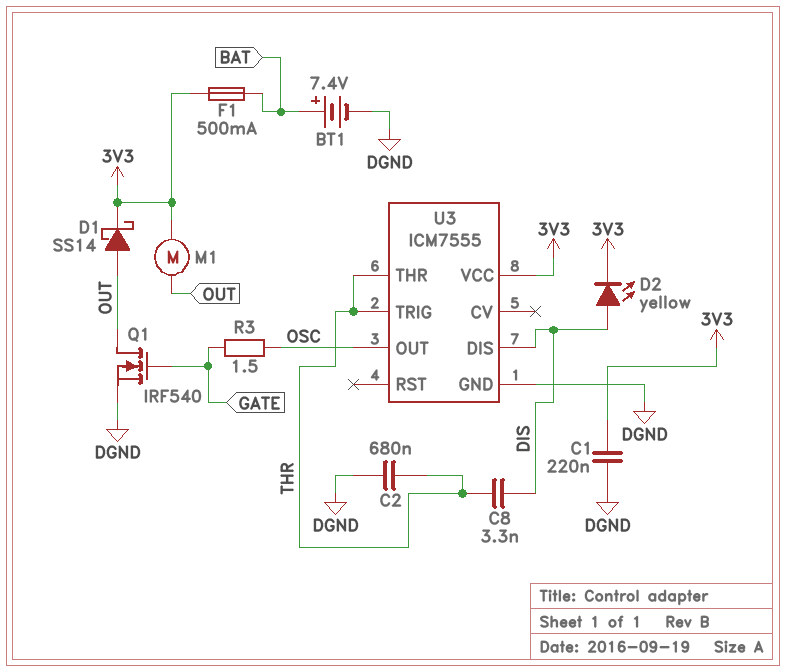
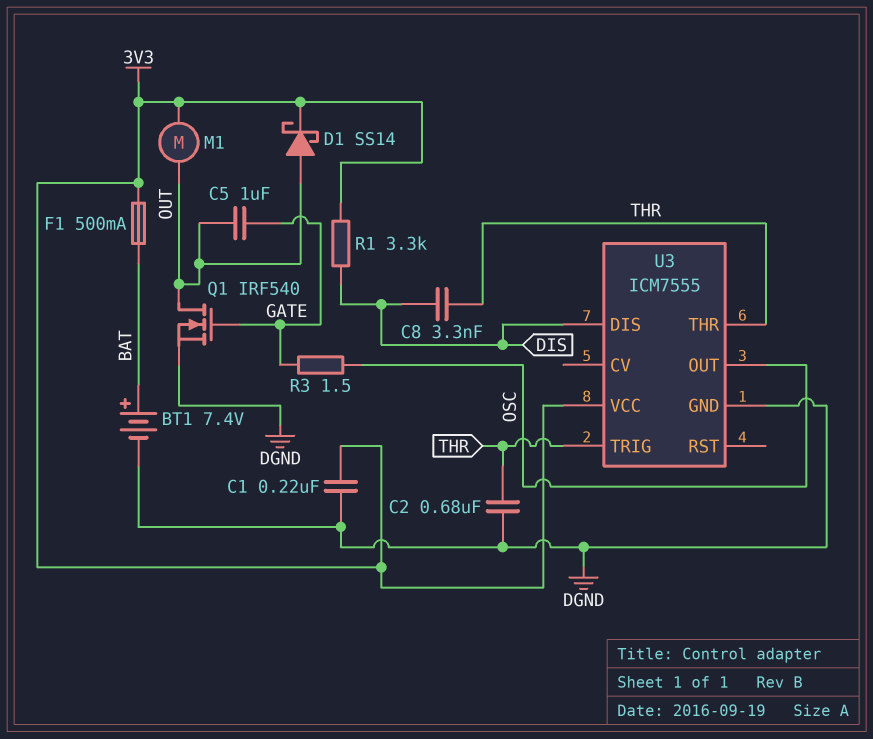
C5: none -> 1uF (GATE, OUT)
D2: LED yellow (A DIS, K 3V3) -> none
R1: none -> 3.3k (3V3, DIS)

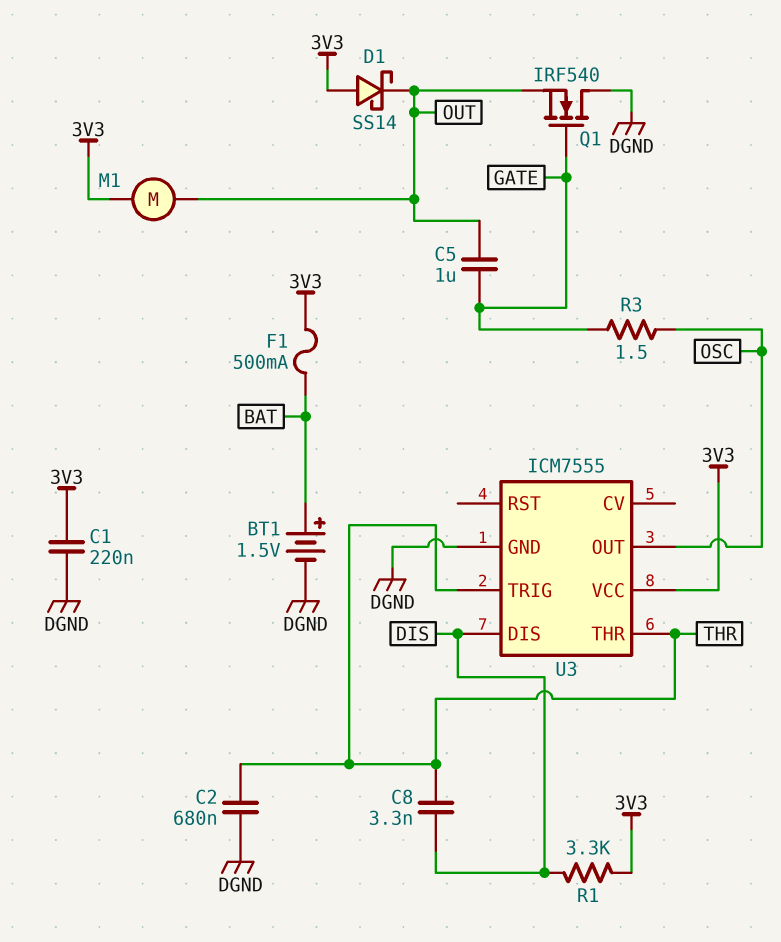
BT1: 7.4V (plus BAT, minus DGND) -> 1.5V (plus BAT, minus DGND)
D1: schottky SS14 (A OUT, K 3V3) -> schottky SS14 (A 3V3, K OUT)
Q1: NMOS IRF540 (G GATE, D OUT, S DGND) -> NMOS IRF540 (G GATE, D DGND, S OUT)

